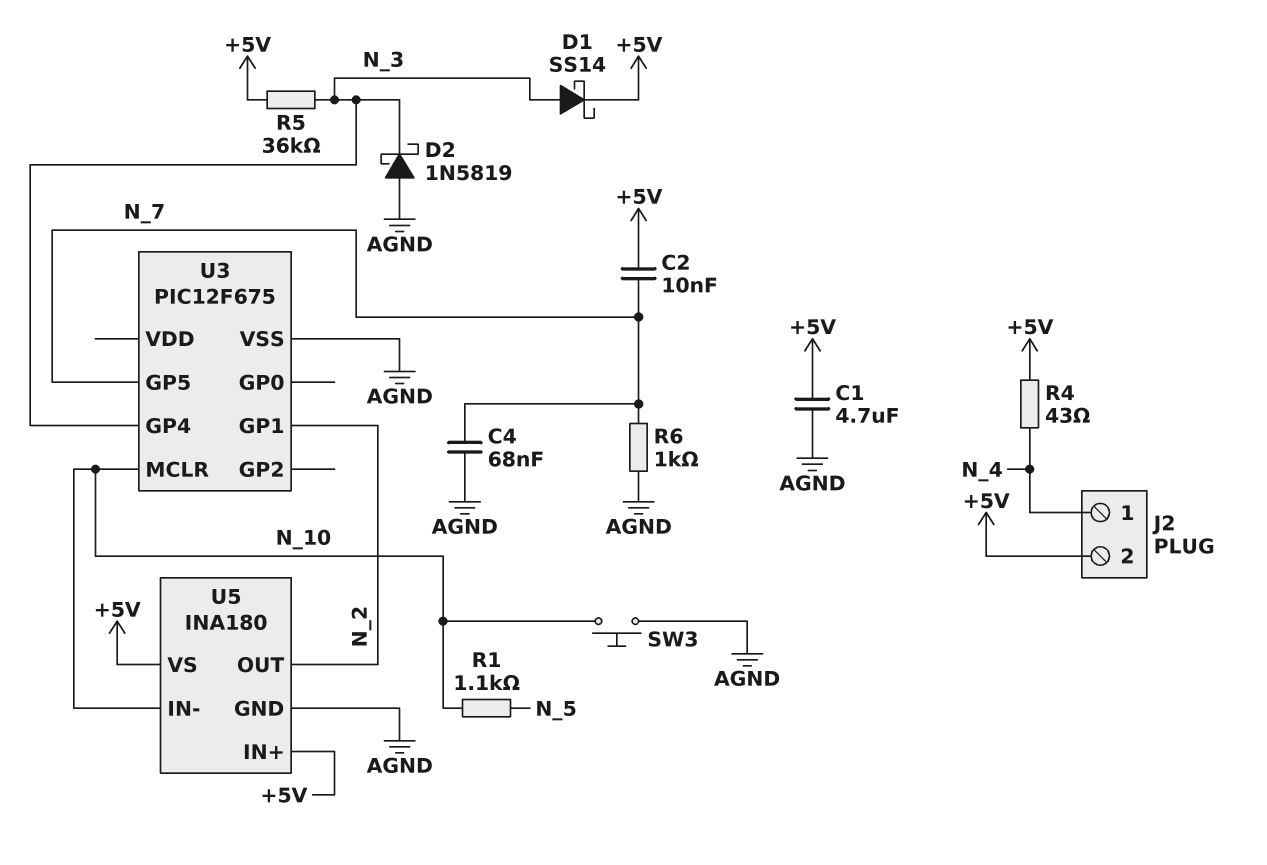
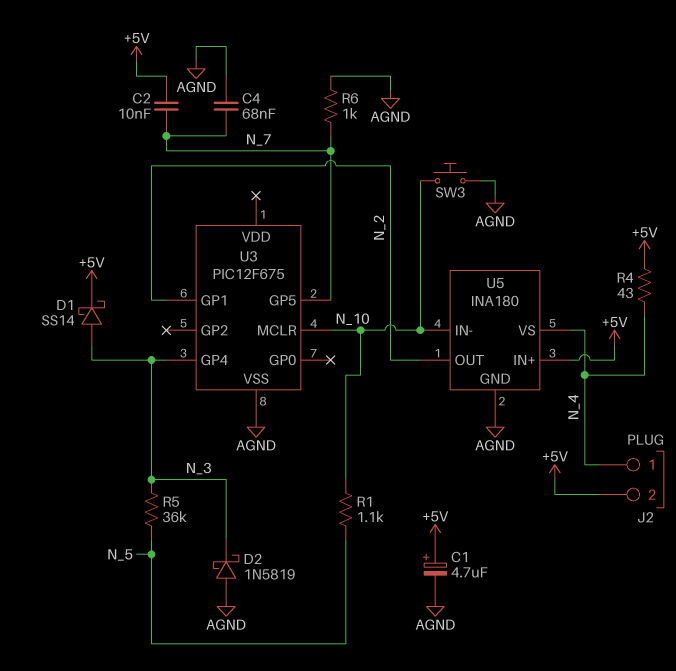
C1: 4.7uF (+5V, AGND) -> 4.7uF (plus +5V, minus AGND)
R5: 36k (+5V, N_3) -> 36k (N_3, N_5)
U5 pin VS: +5V -> N_4

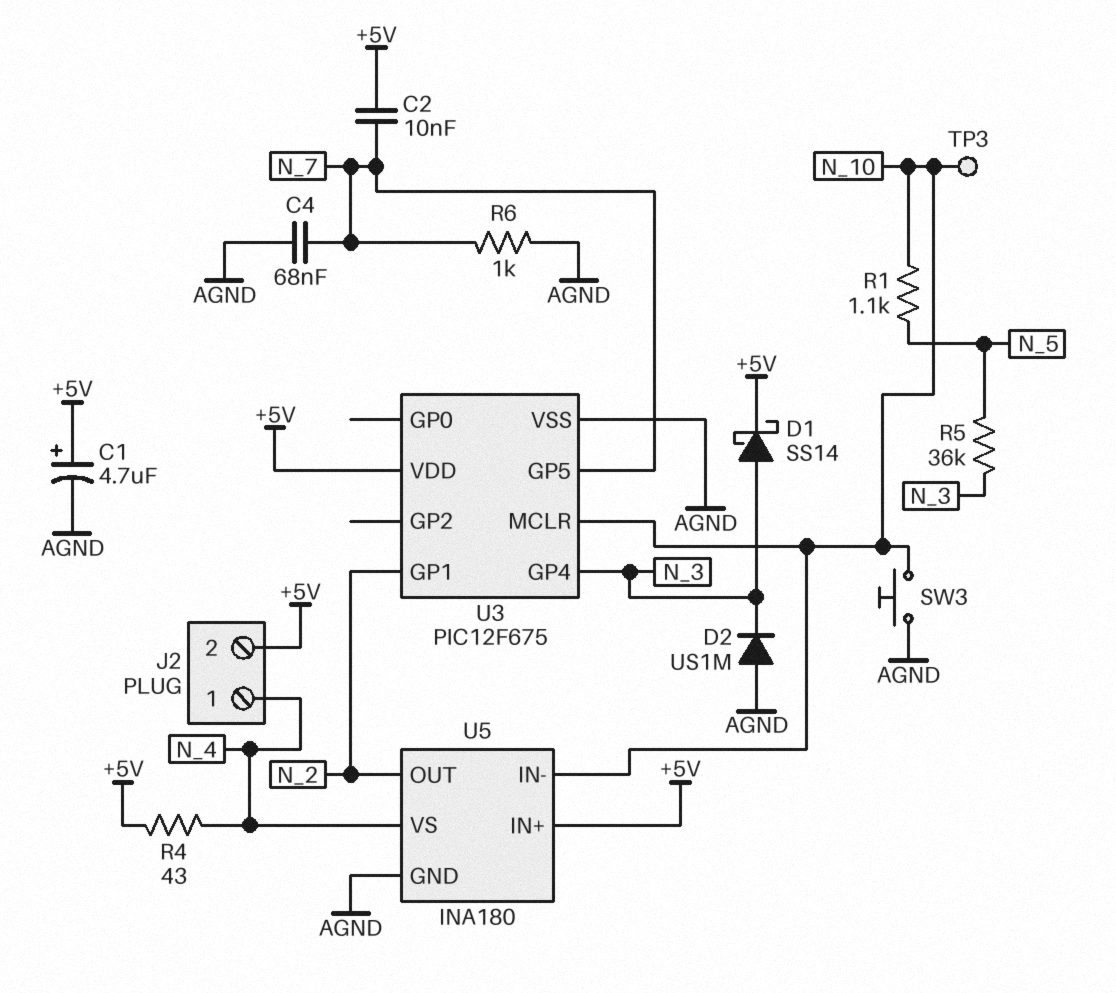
D2: schottky 1N5819 (A AGND, K N_3) -> diode US1M (A AGND, K N_3)
TP3: none -> test point (N_10)
U3 pin VDD: none -> +5V

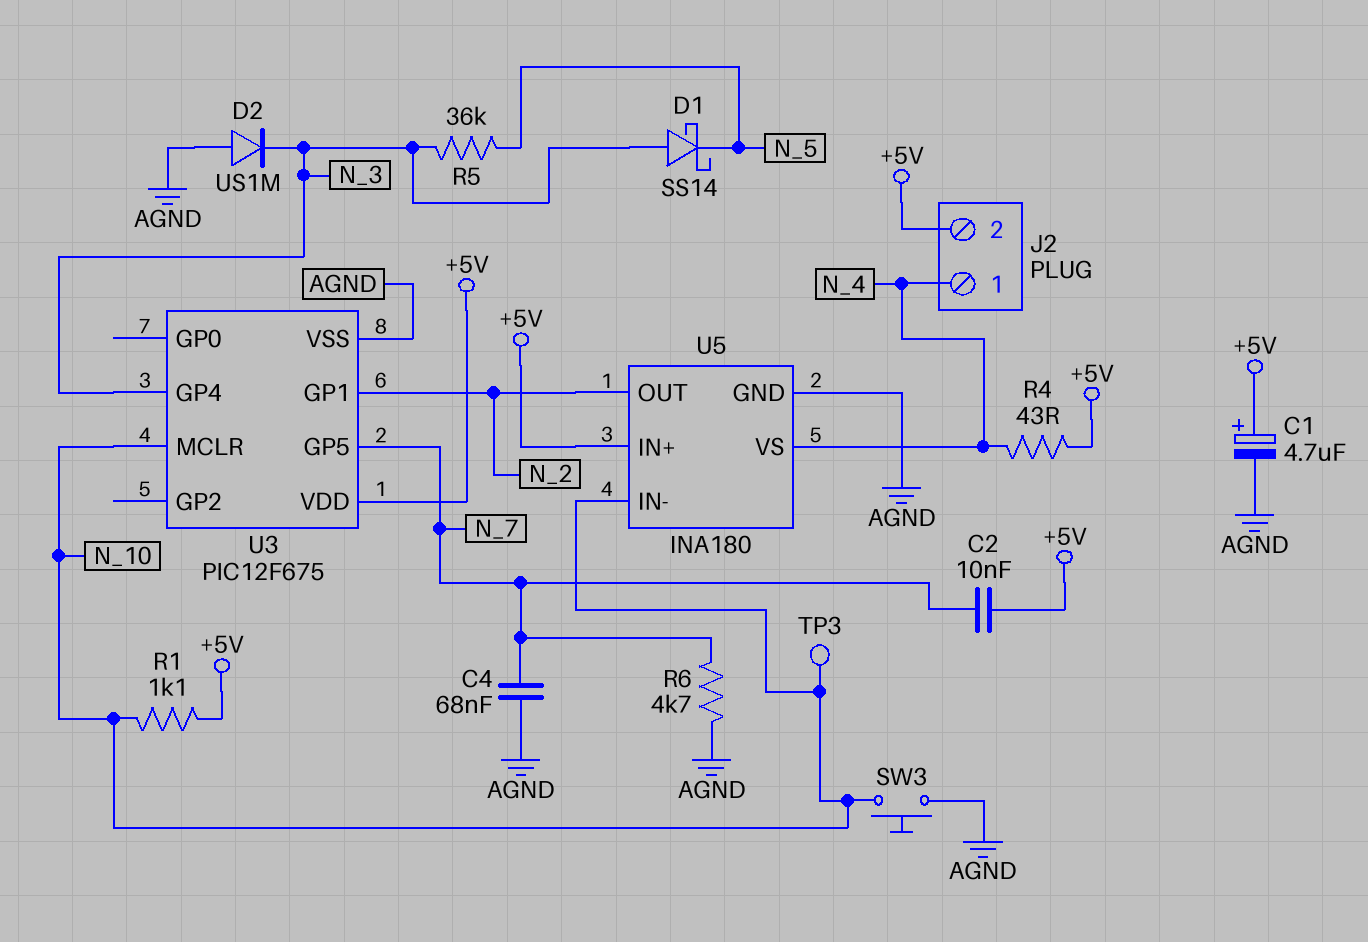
D1: schottky SS14 (A N_3, K +5V) -> schottky SS14 (A N_3, K N_5)
R1: 1.1k (N_5, N_10) -> 1.1k (+5V, N_10)
R6: 1k (AGND, N_7) -> 4.7k (AGND, N_7)

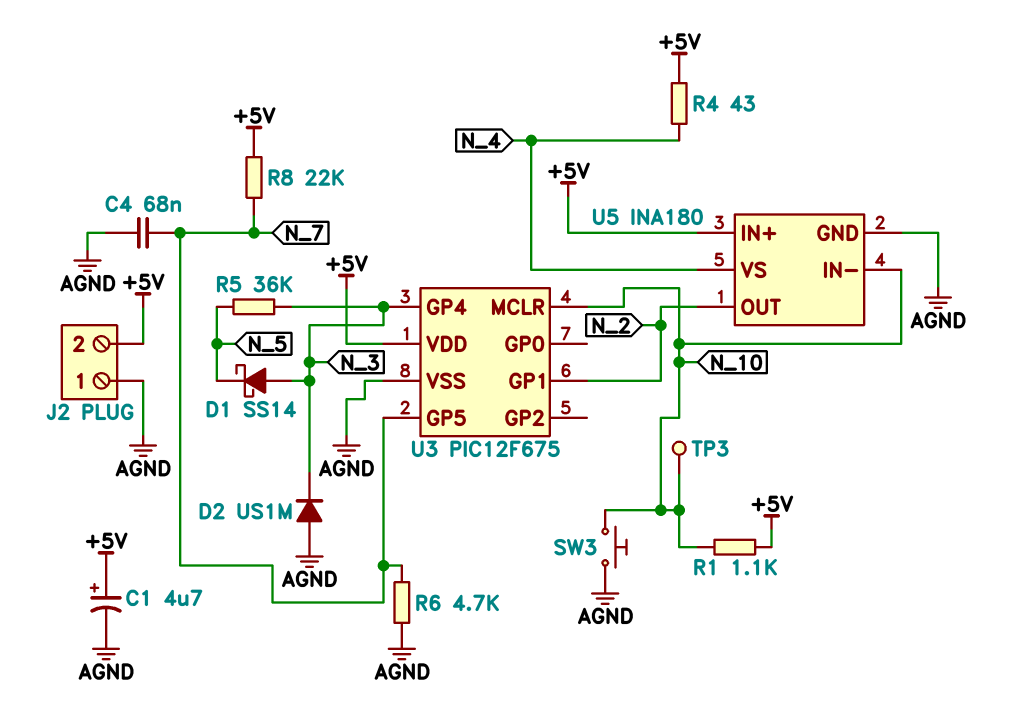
C2: 10nF (+5V, N_7) -> none
J2 pin 1: N_4 -> AGND
R8: none -> 22k (+5V, N_7)

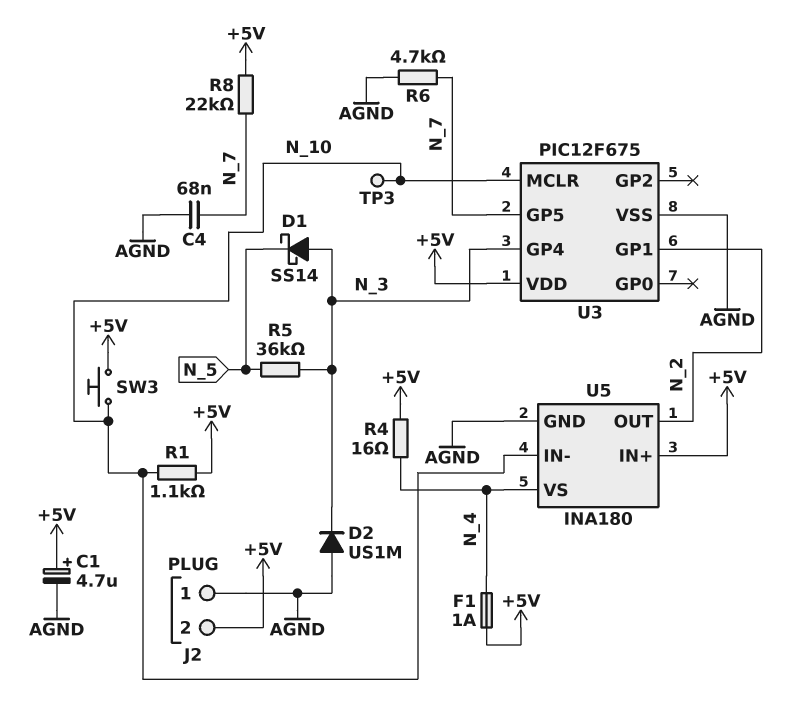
F1: none -> 1A (+5V, N_4)
R4: 43 (+5V, N_4) -> 16 (+5V, N_4)
SW3: button (AGND, N_10) -> button (+5V, N_10)

